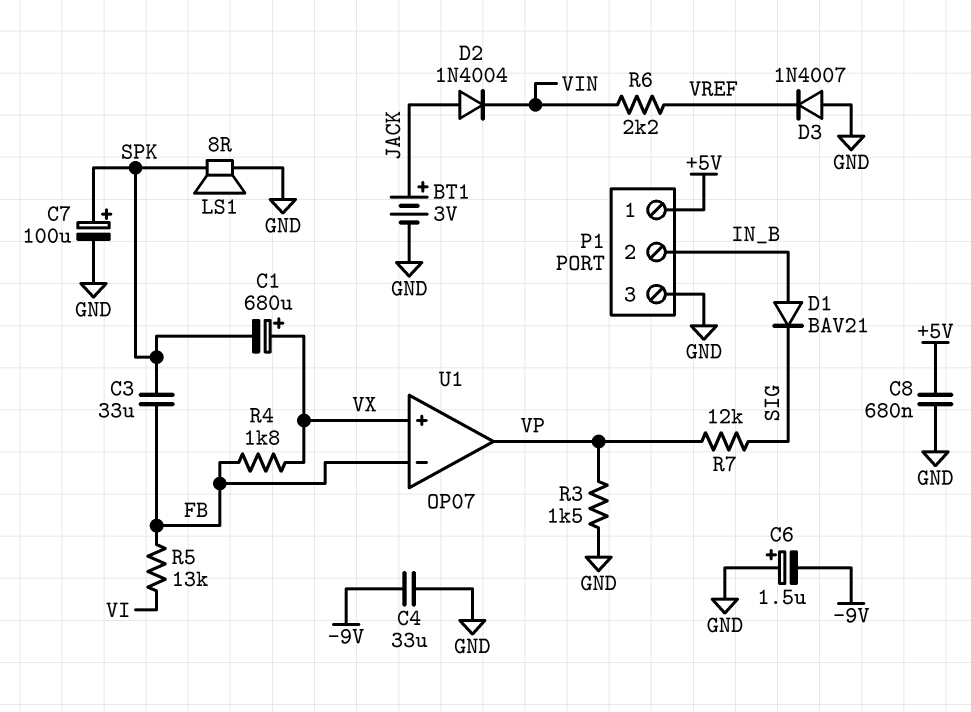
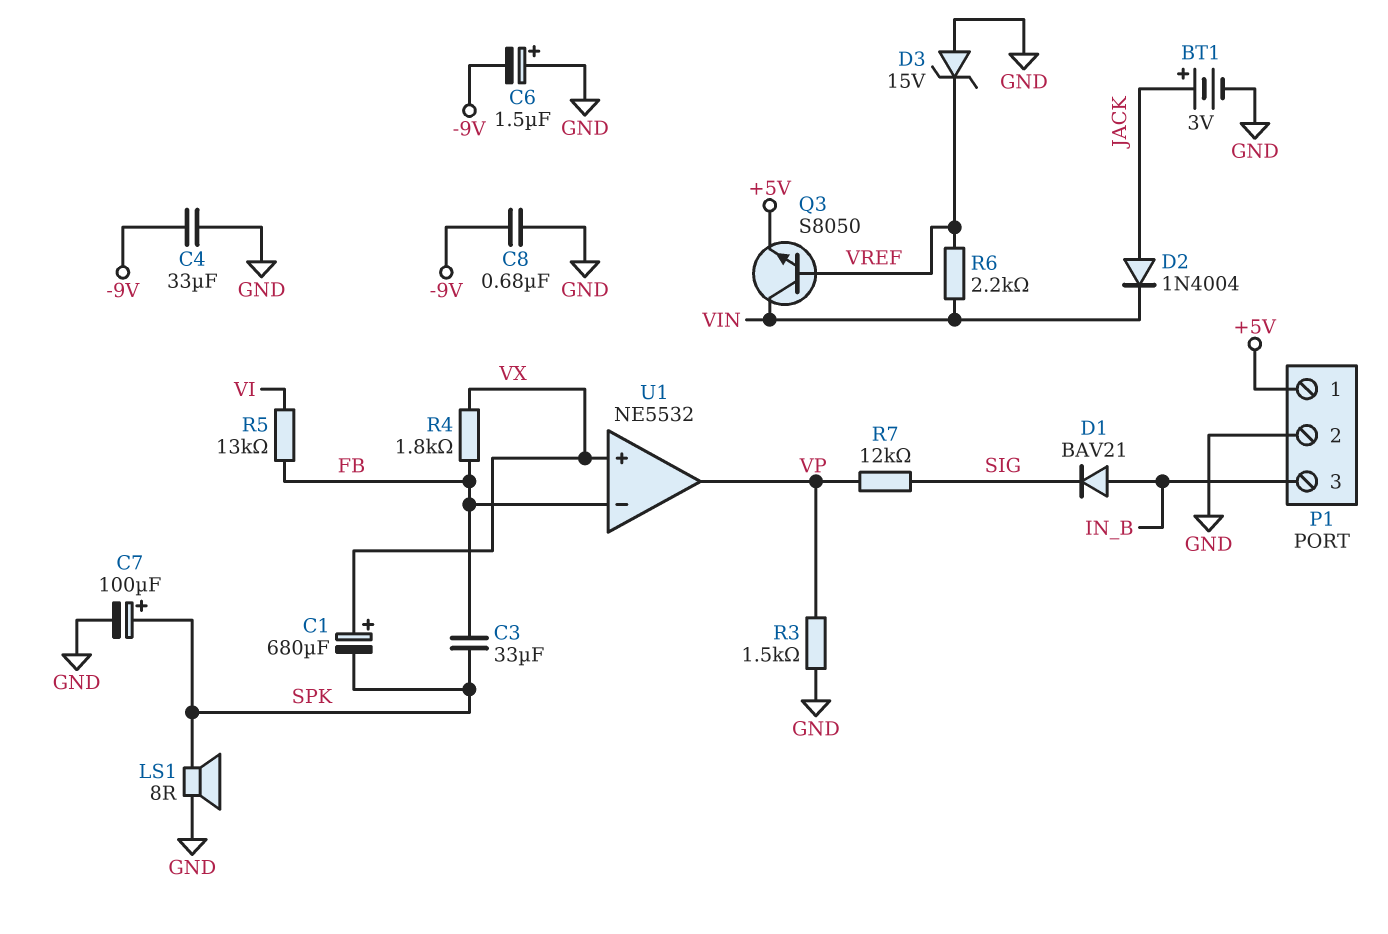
C8: 680nF (+5V, GND) -> 680nF (-9V, GND)
D3: diode 1N4007 (A GND, K VREF) -> zener 15V (A GND, K VREF)
P1 pin 2: IN_B -> GND
P1 pin 3: GND -> IN_B
Q3: none -> NPN S8050 (B VREF, C VIN, E +5V)
U1: OP07 -> NE5532

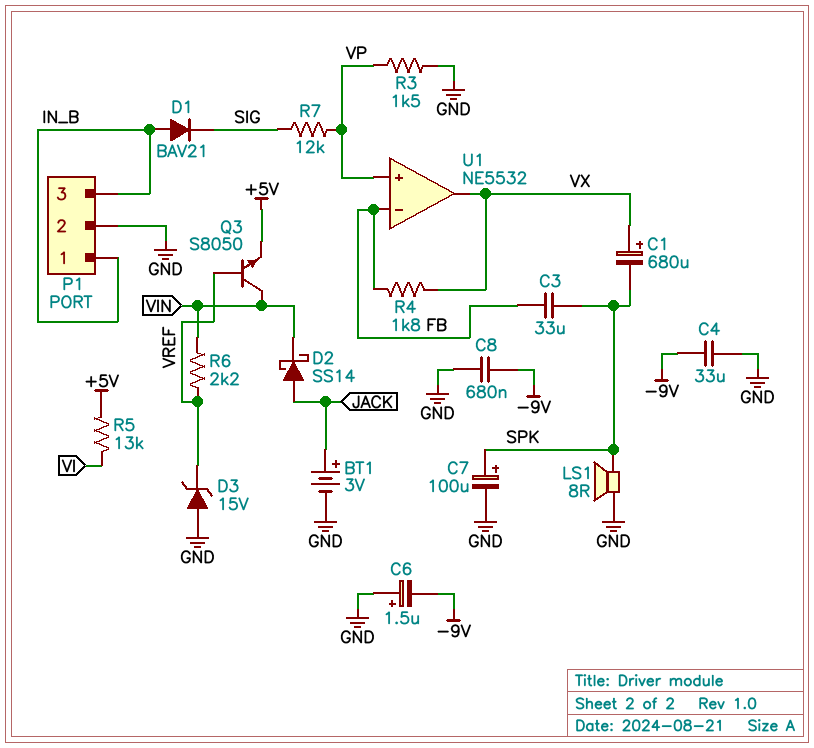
D2: diode 1N4004 (A JACK, K VIN) -> schottky SS14 (A JACK, K VIN)
P1 pin 1: +5V -> IN_B
R5: 13k (FB, VI) -> 13k (+5V, VI)
U1 pin in+: VX -> VP
U1 pin out: VP -> VX

